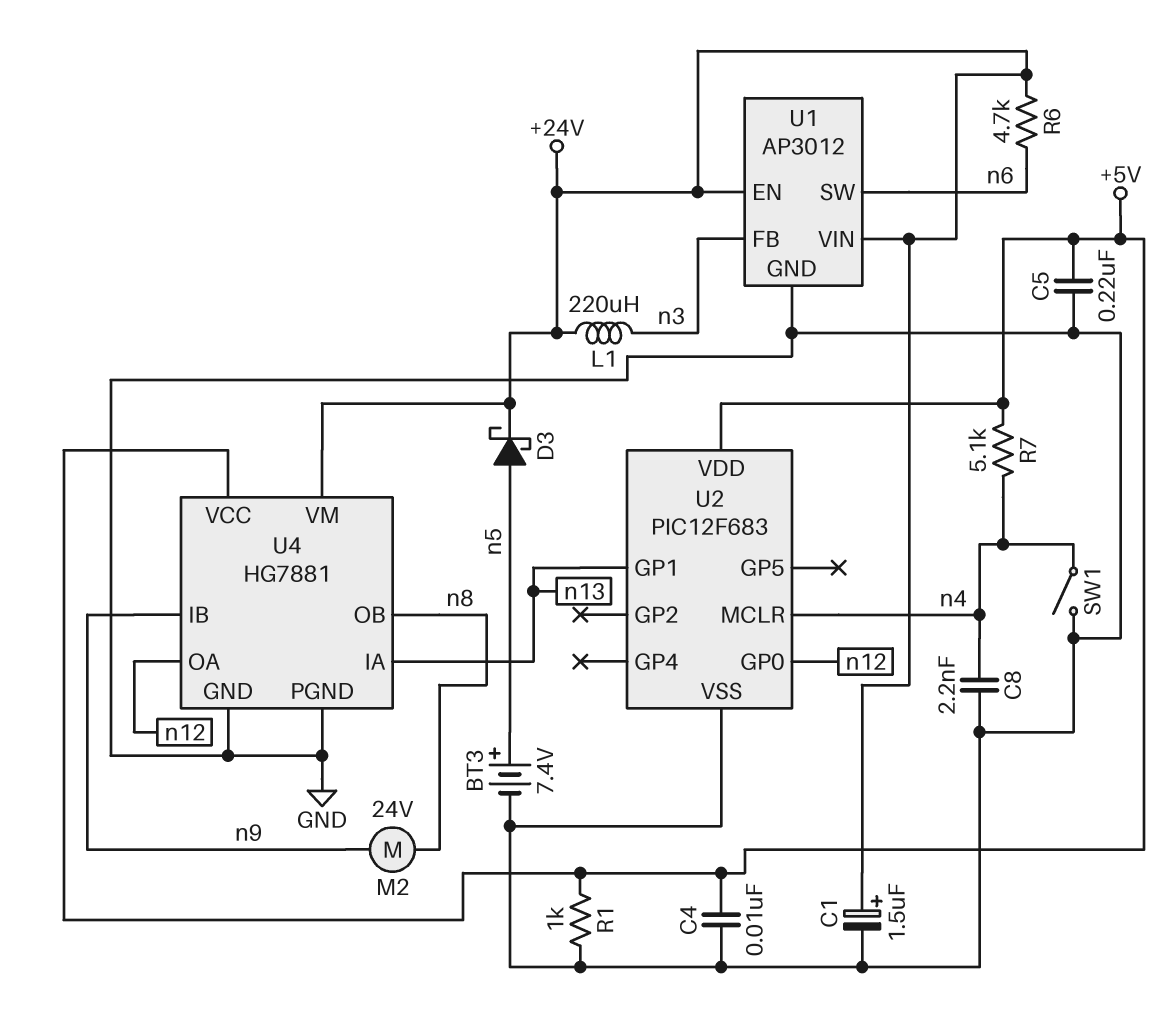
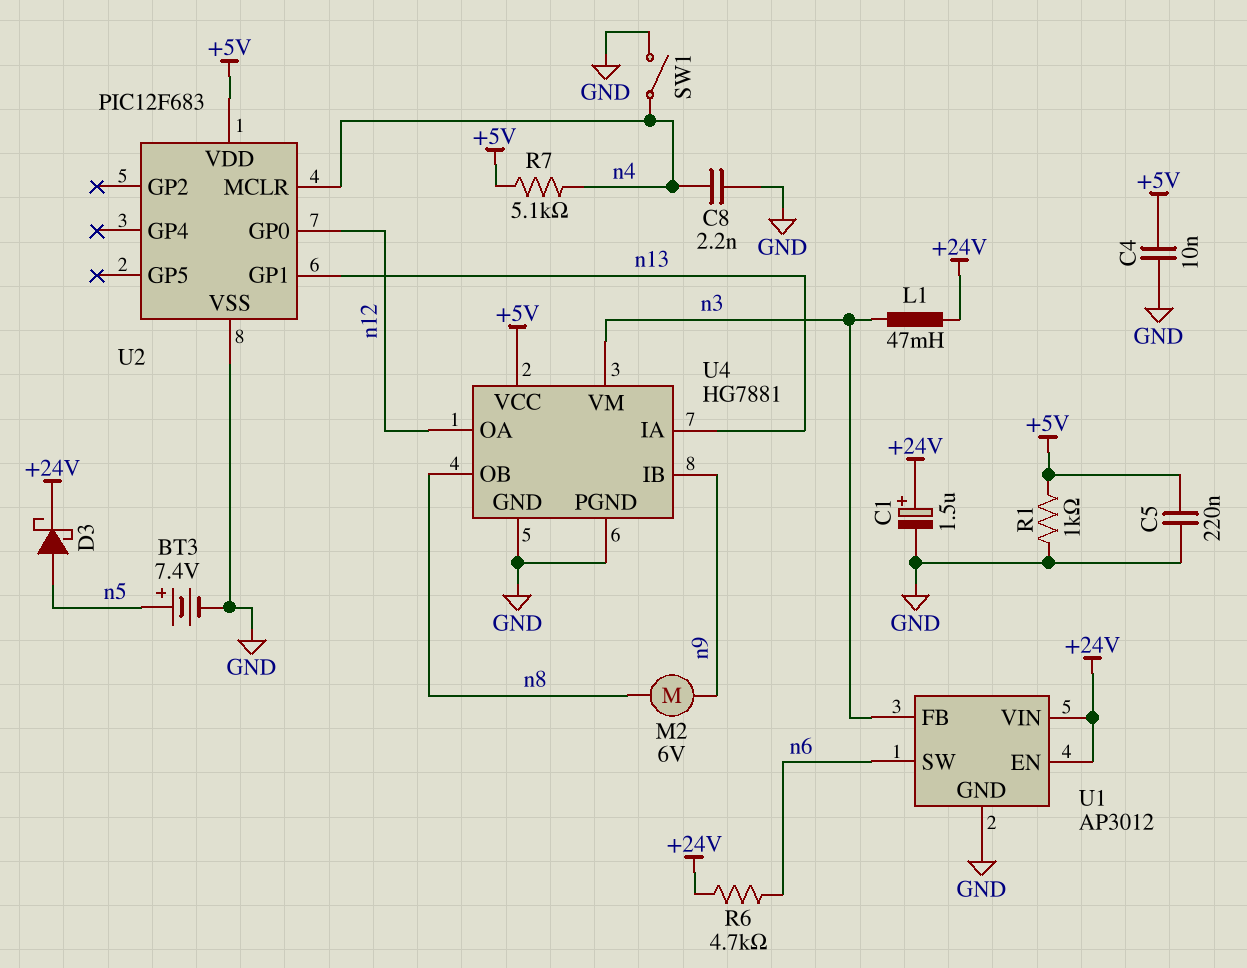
L1: 220uH (+24V, n3) -> 47mH (+24V, n3)
M2: motor 24V (n8, n9) -> motor 6V (n8, n9)
U4 pin VM: +24V -> n3

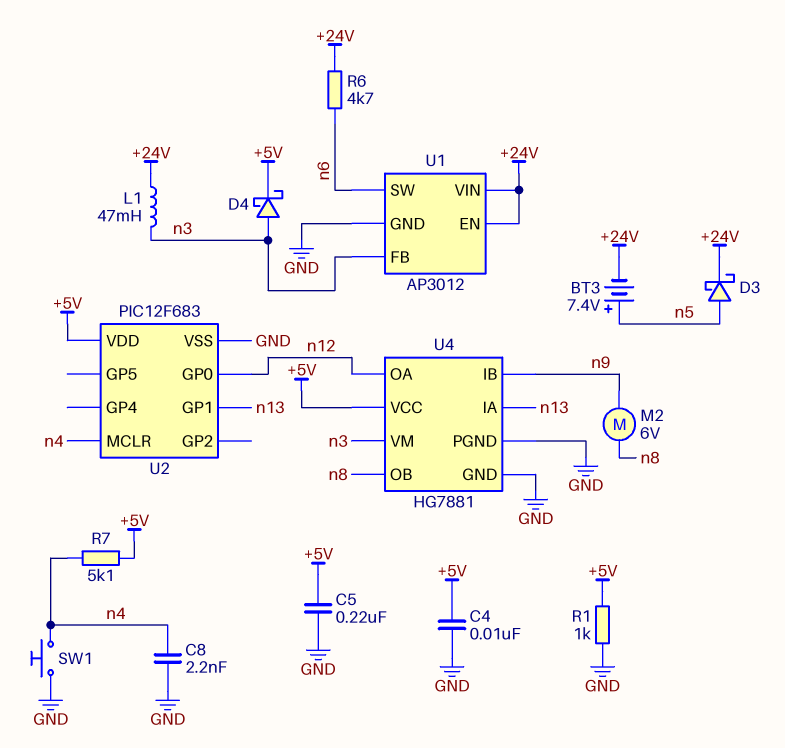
BT3: 7.4V (plus n5, minus GND) -> 7.4V (plus n5, minus +24V)
C1: 1.5uF (plus +24V, minus GND) -> none
D4: none -> schottky (A n3, K +5V)
SW1: switch (GND, n4) -> button (GND, n4)

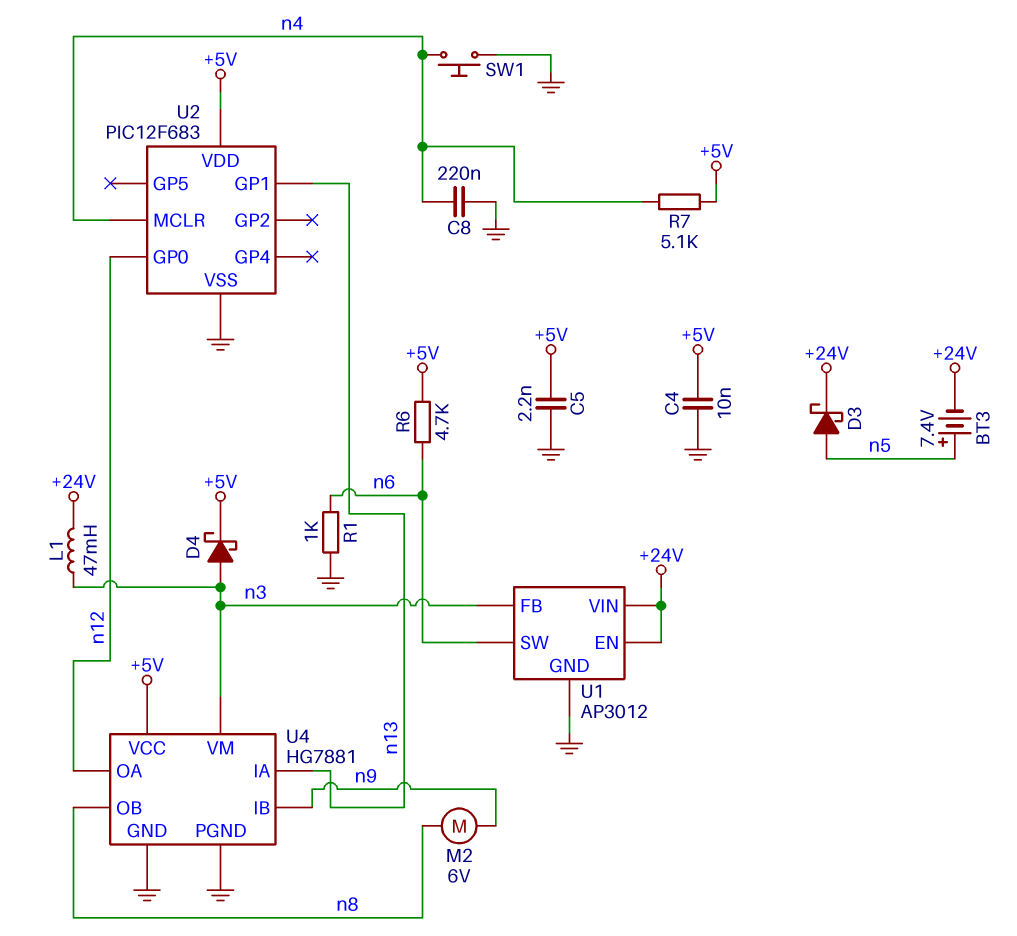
C5: 220nF (+5V, GND) -> 2.2nF (+5V, GND)
C8: 2.2nF (GND, n4) -> 220nF (GND, n4)
R1: 1k (+5V, GND) -> 1k (GND, n6)
R6: 4.7k (+24V, n6) -> 4.7k (+5V, n6)

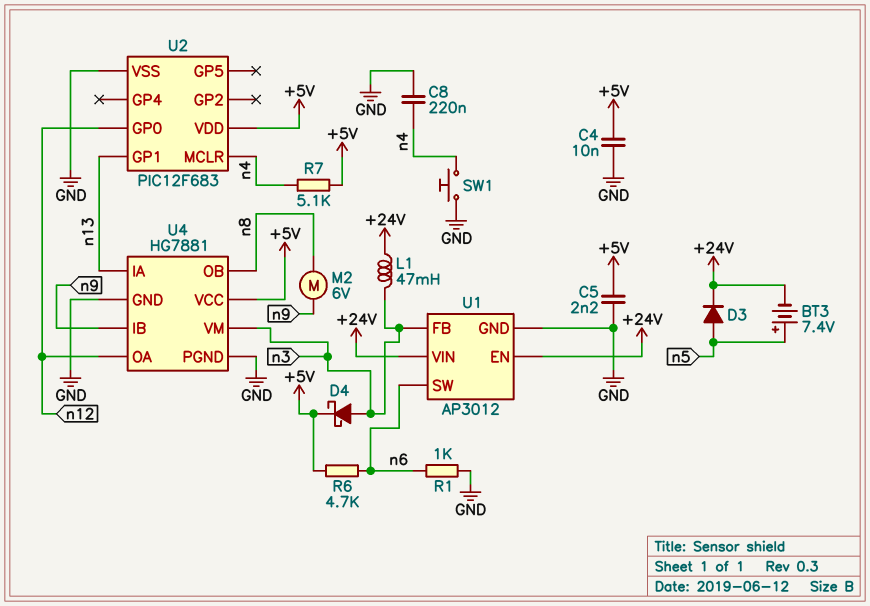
D3: schottky (A n5, K +24V) -> diode (A n5, K +24V)

